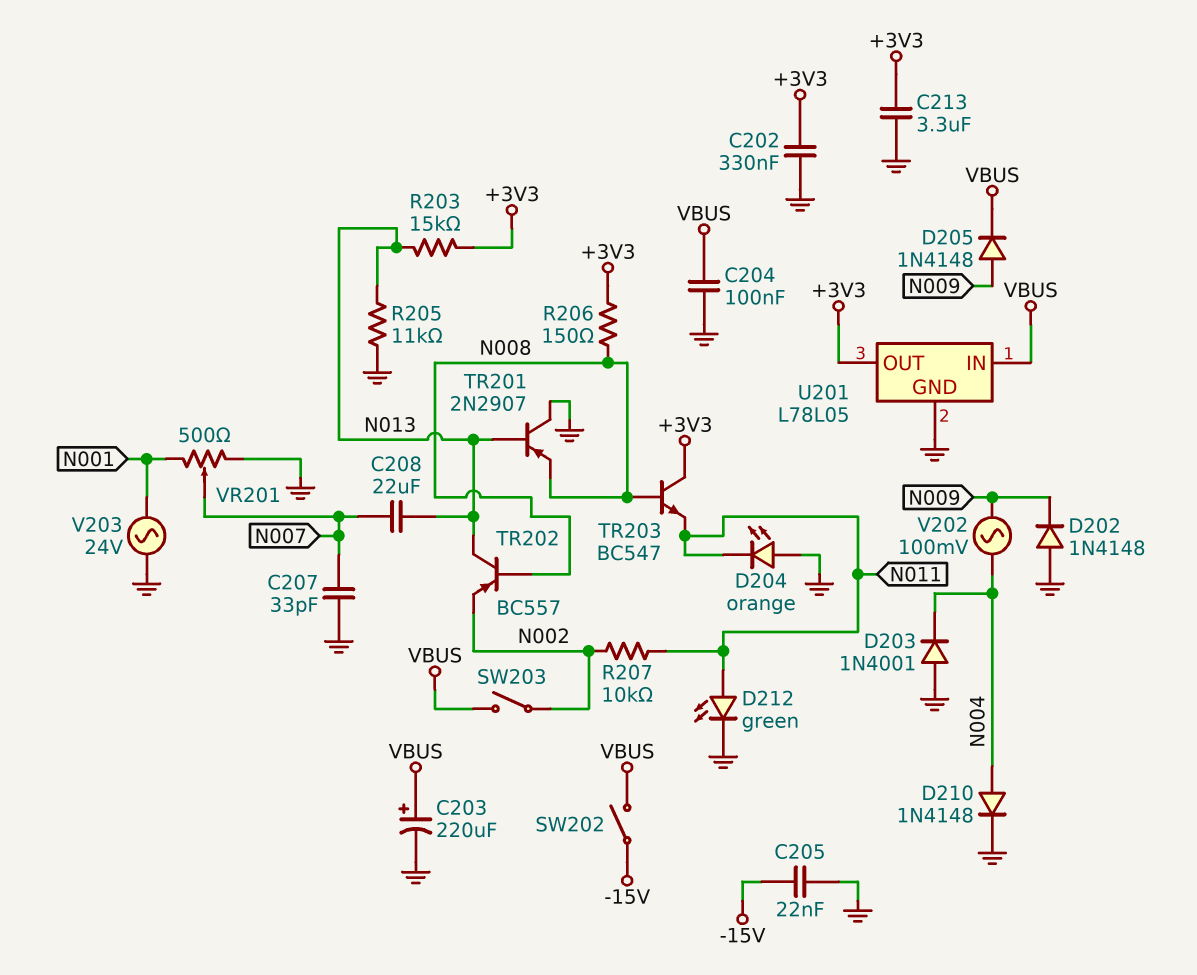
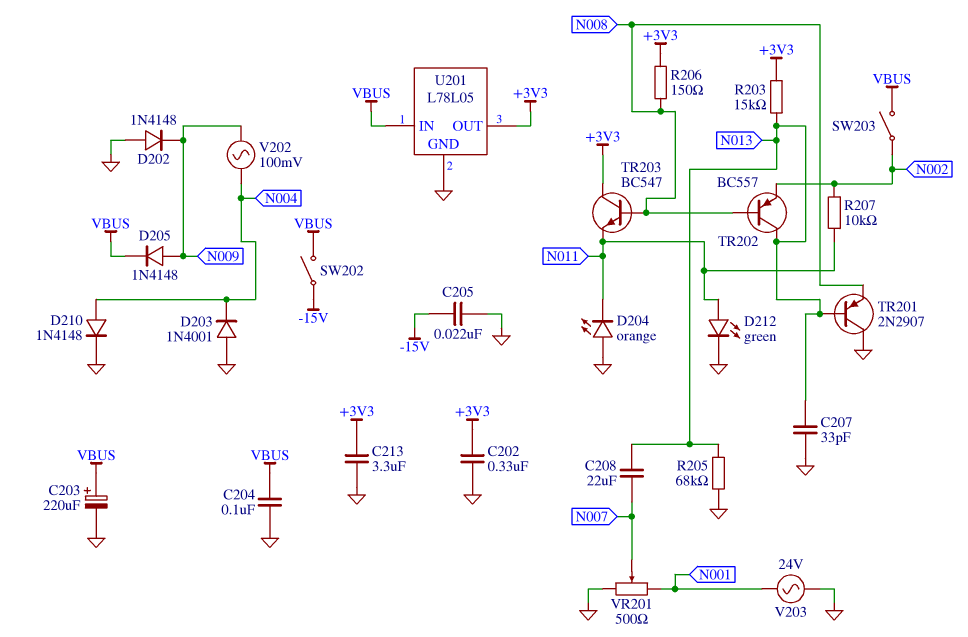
C207: 33pF (GND, N007) -> 33pF (GND, N013)
R205: 11k (GND, N013) -> 68k (GND, N013)

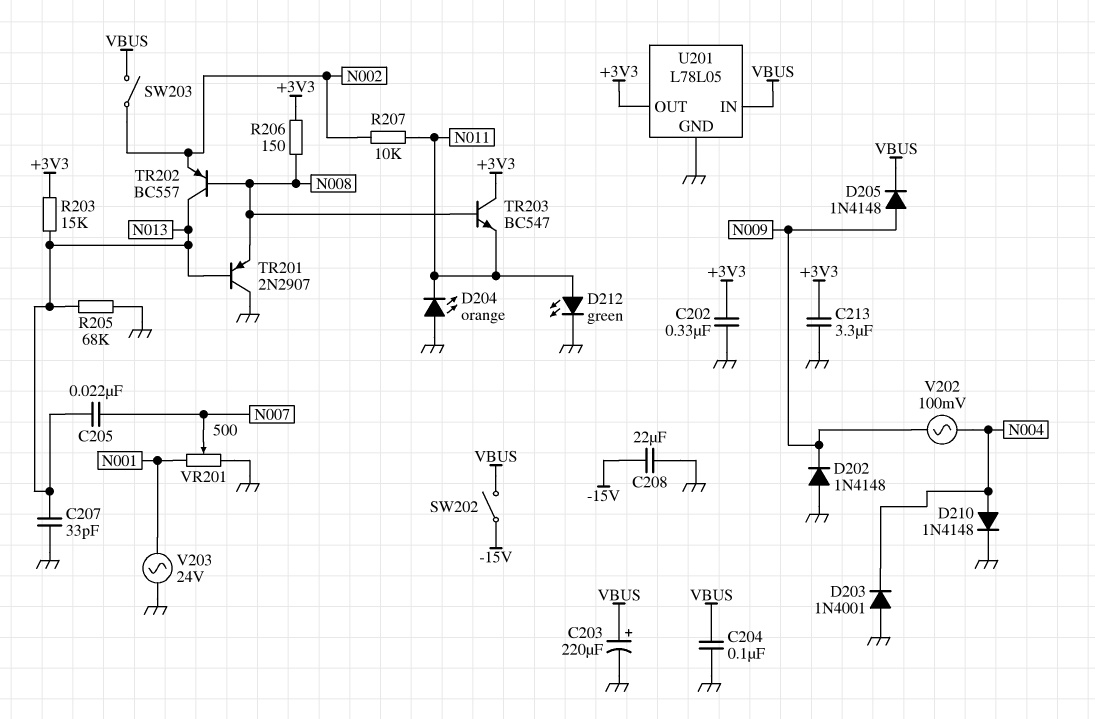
C205: 22nF (-15V, GND) -> 22nF (N007, N013)
C208: 22uF (N007, N013) -> 22uF (-15V, GND)

